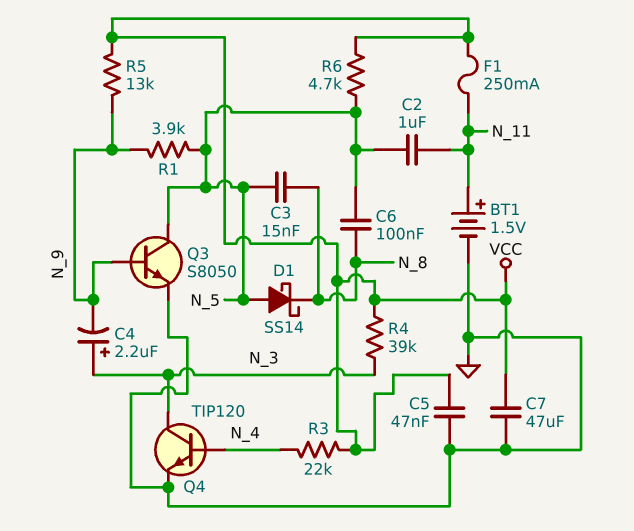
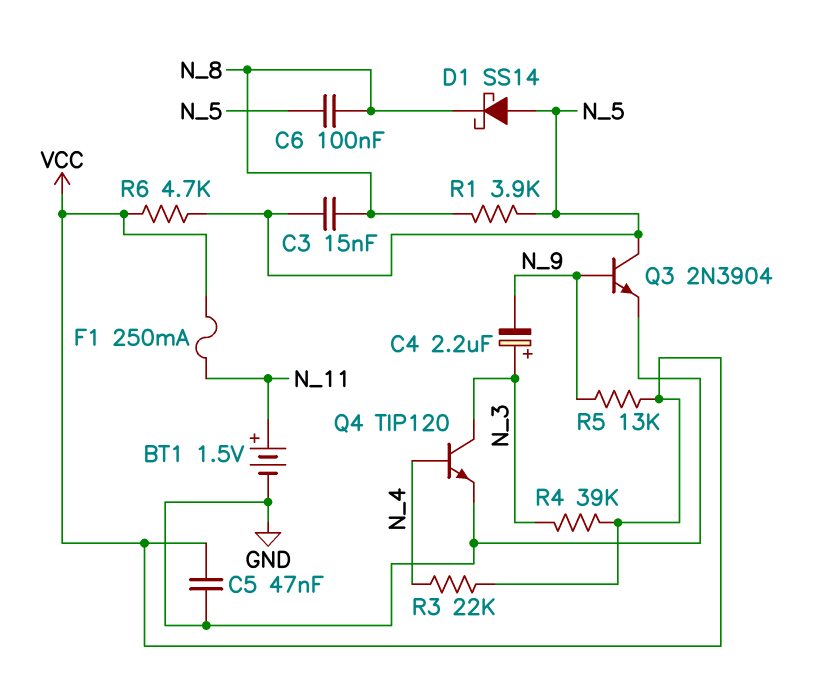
C2: 1uF (N_5, N_11) -> none
C7: 47uF (GND, VCC) -> none
Q3: NPN S8050 (B N_9, C N_5, E GND) -> NPN 2N3904 (B N_9, C N_5, E GND)
R1: 3.9k (N_5, N_9) -> 3.9k (N_5, N_8)

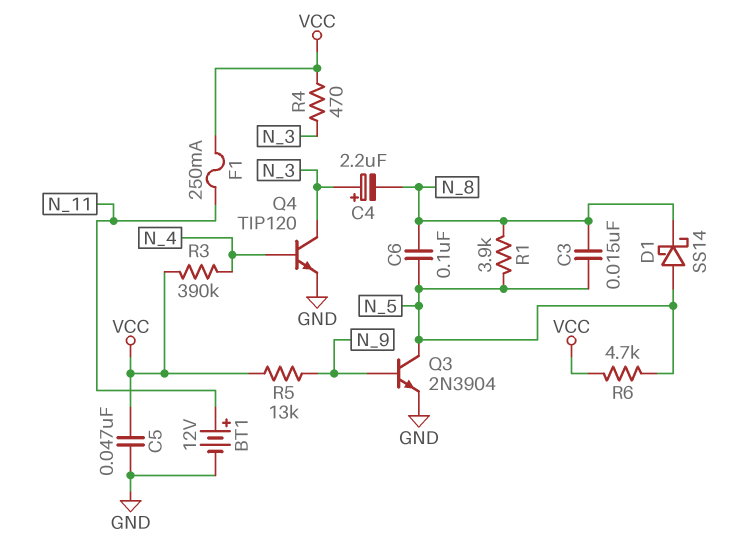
BT1: 1.5V (plus N_11, minus GND) -> 12V (plus N_11, minus GND)
C4: 2.2uF (plus N_3, minus N_9) -> 2.2uF (plus N_3, minus N_8)
R3: 22k (N_4, VCC) -> 390k (N_4, VCC)
R4: 39k (N_3, VCC) -> 470 (N_3, VCC)

